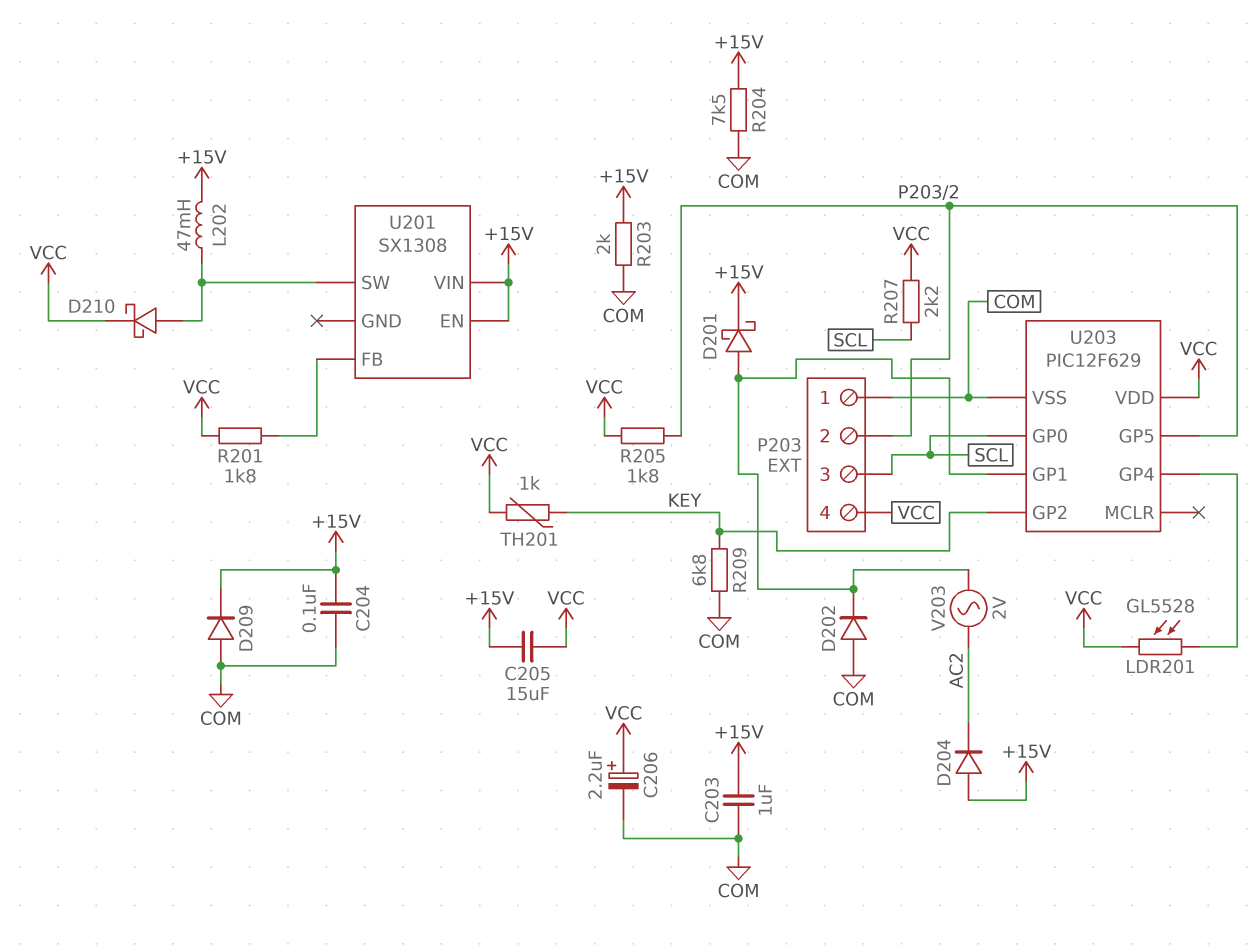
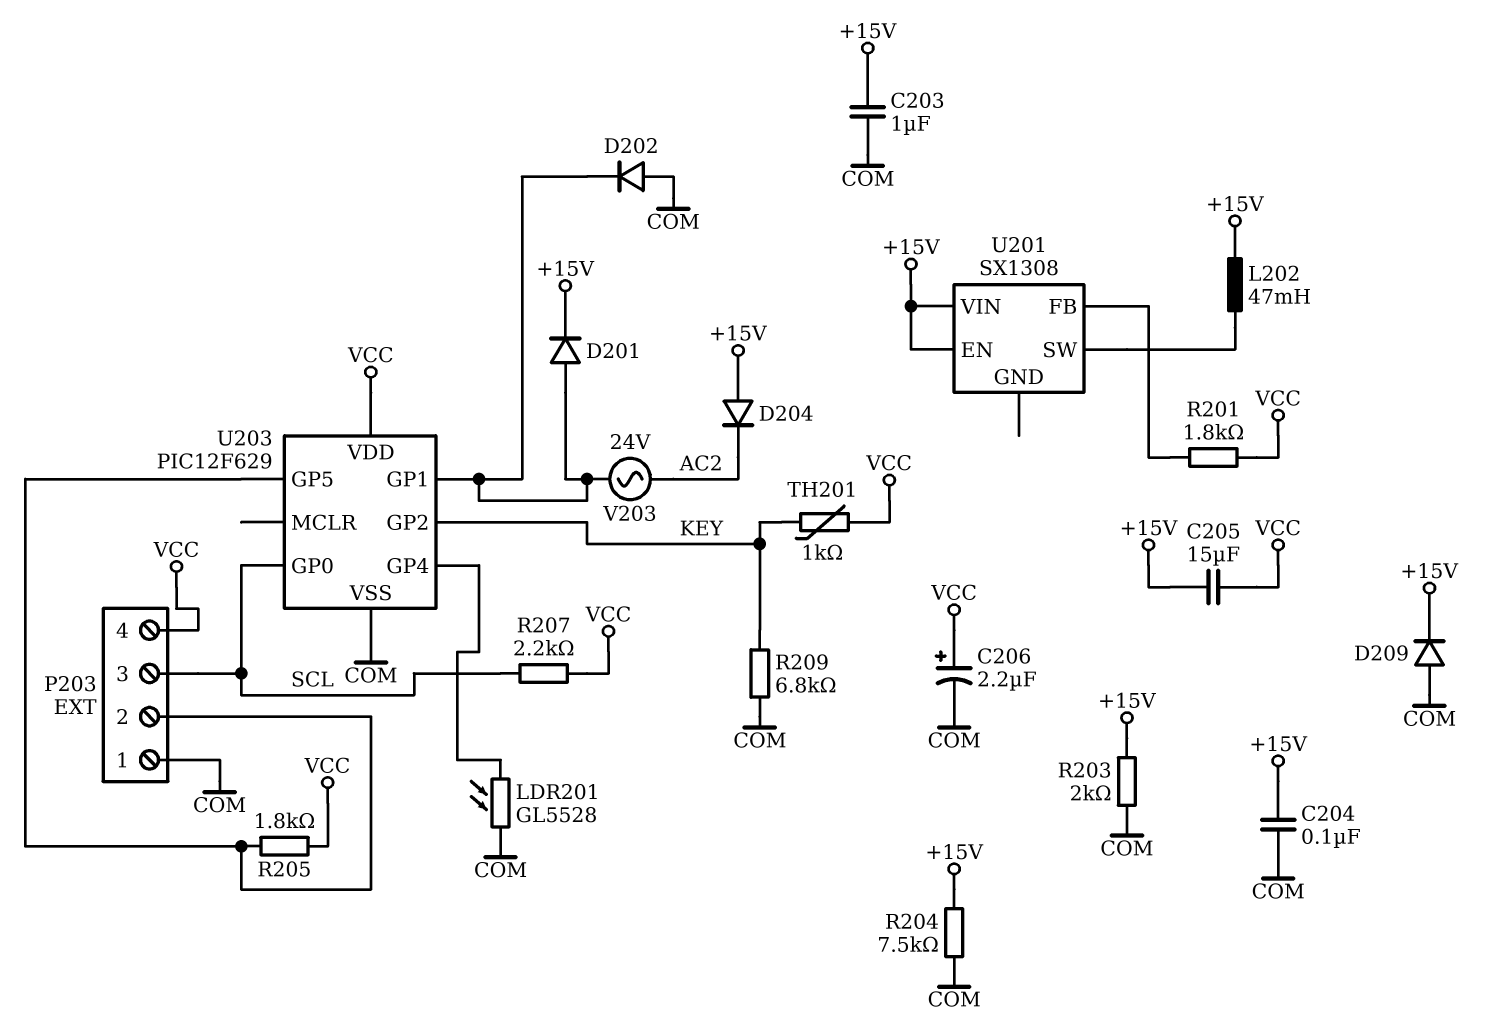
D201: schottky (A U203/GP1, K +15V) -> diode (A U203/GP1, K +15V)
D210: schottky (A U201/SW, K VCC) -> none
LDR201: GL5528 (U203/GP4, VCC) -> GL5528 (COM, U203/GP4)
V203: AC 2V (AC2, U203/GP1) -> AC 24V (AC2, U203/GP1)

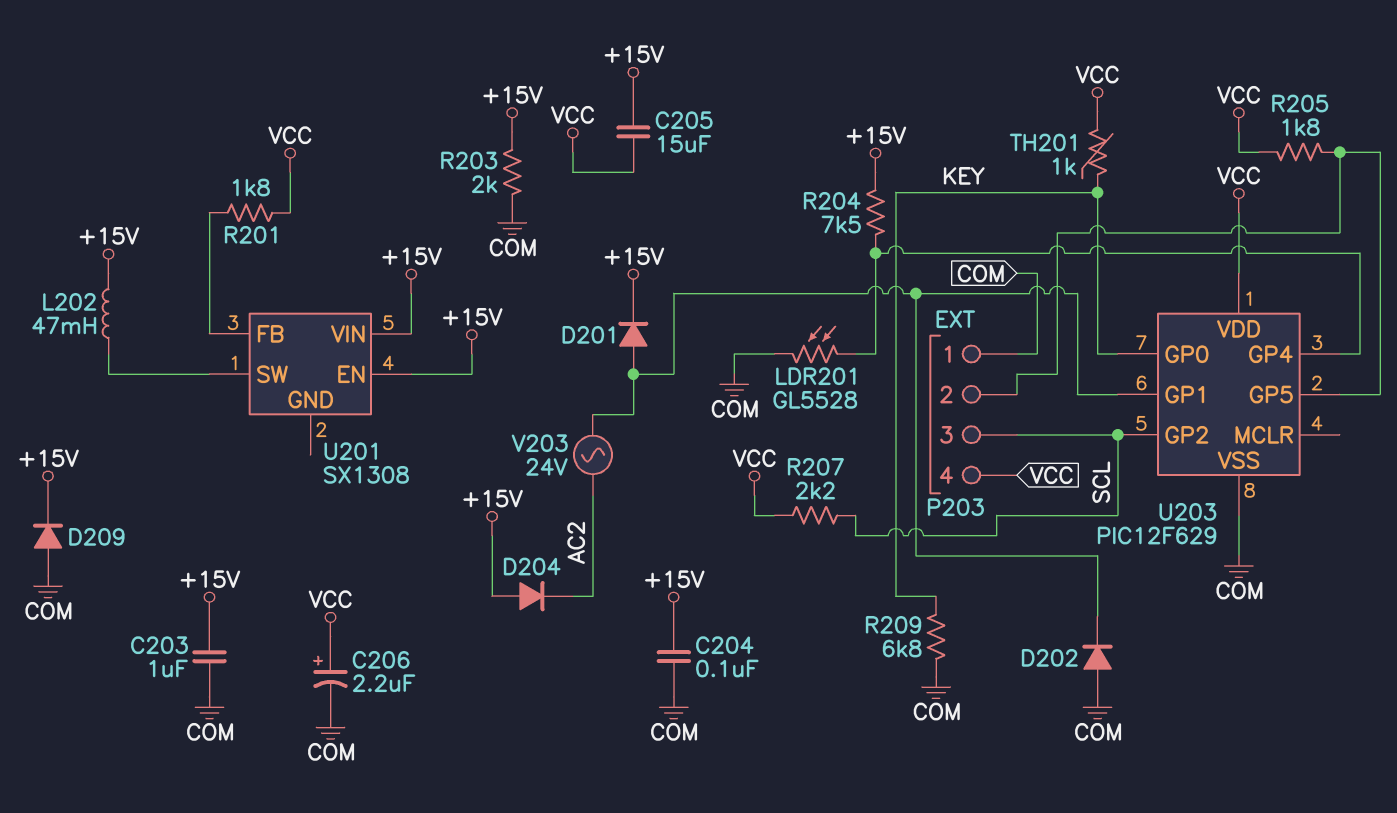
R204: 7.5k (+15V, COM) -> 7.5k (+15V, U203/GP4)
U203 pin GP0: SCL -> KEY
U203 pin GP2: KEY -> SCL

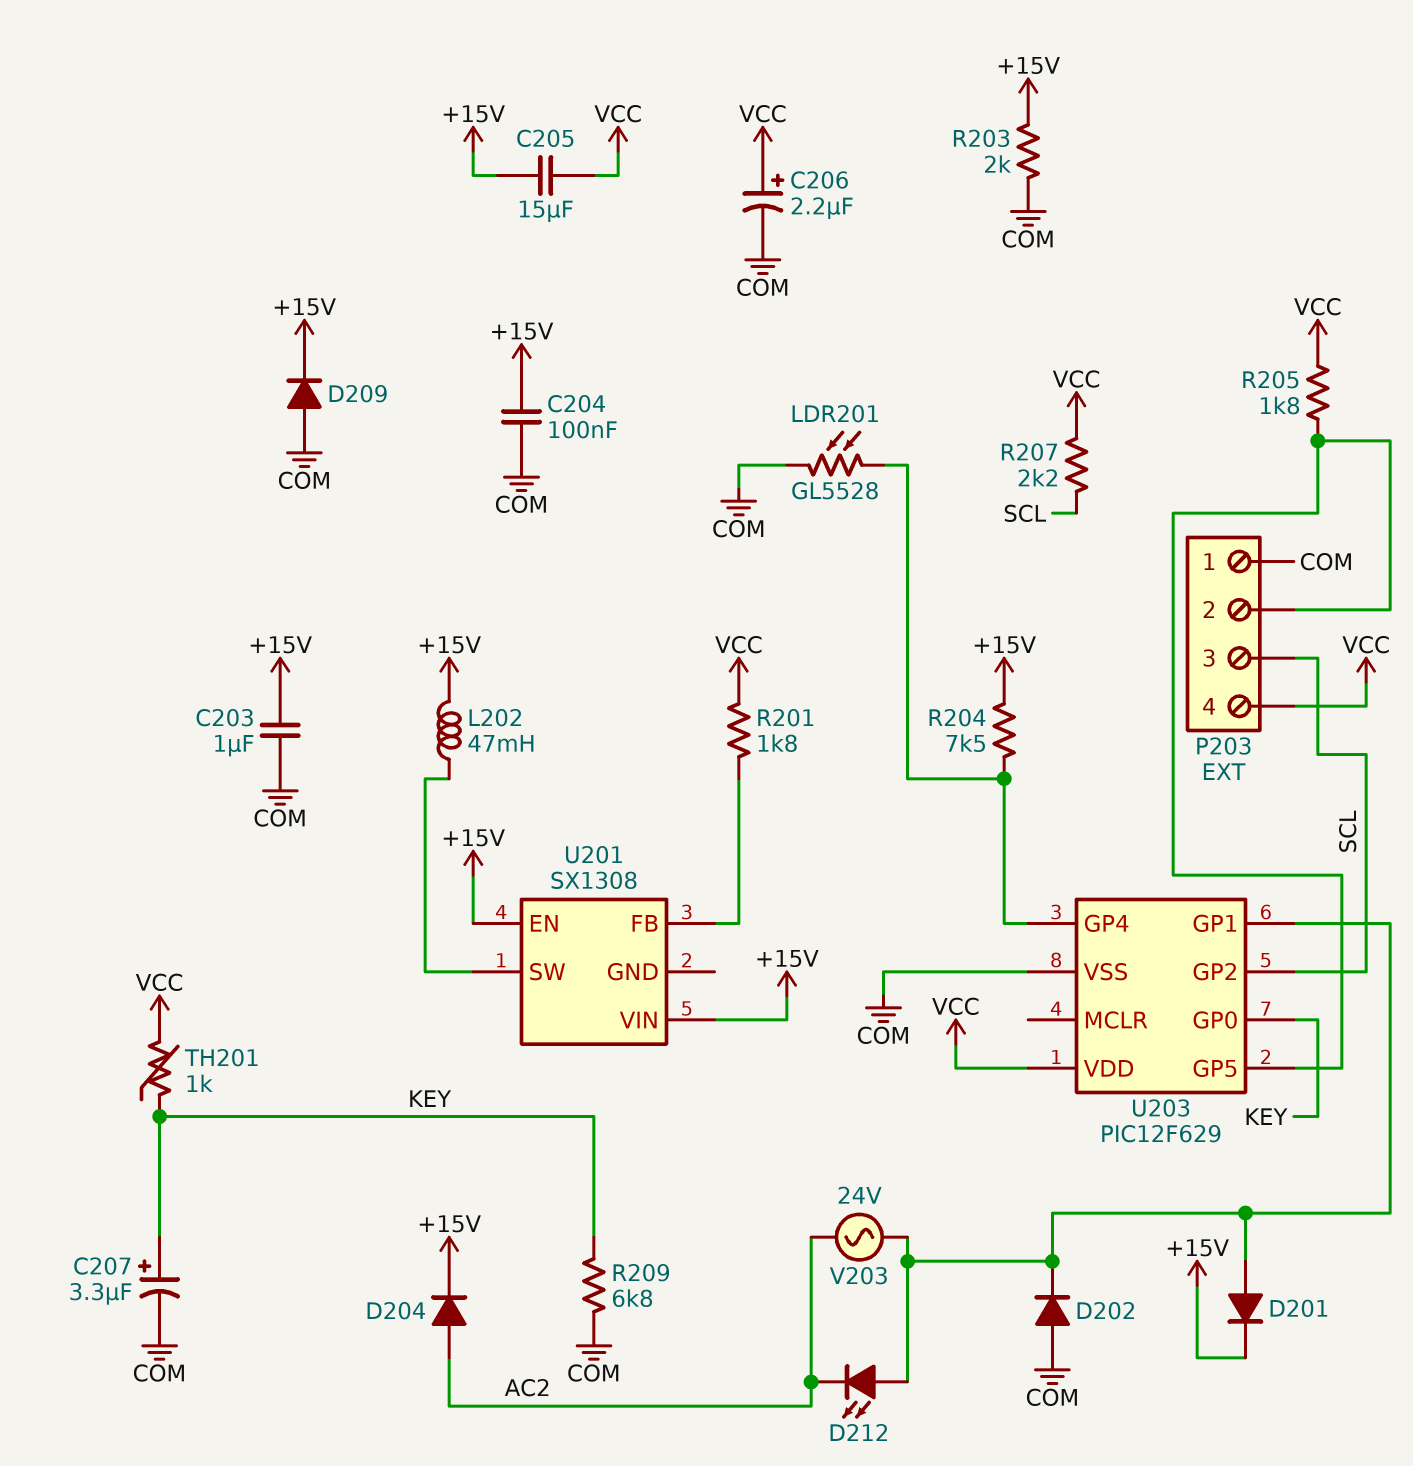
C207: none -> 3.3uF (plus KEY, minus COM)
D204: diode (A +15V, K AC2) -> diode (A AC2, K +15V)
D212: none -> LED (A U203/GP1, K AC2)

